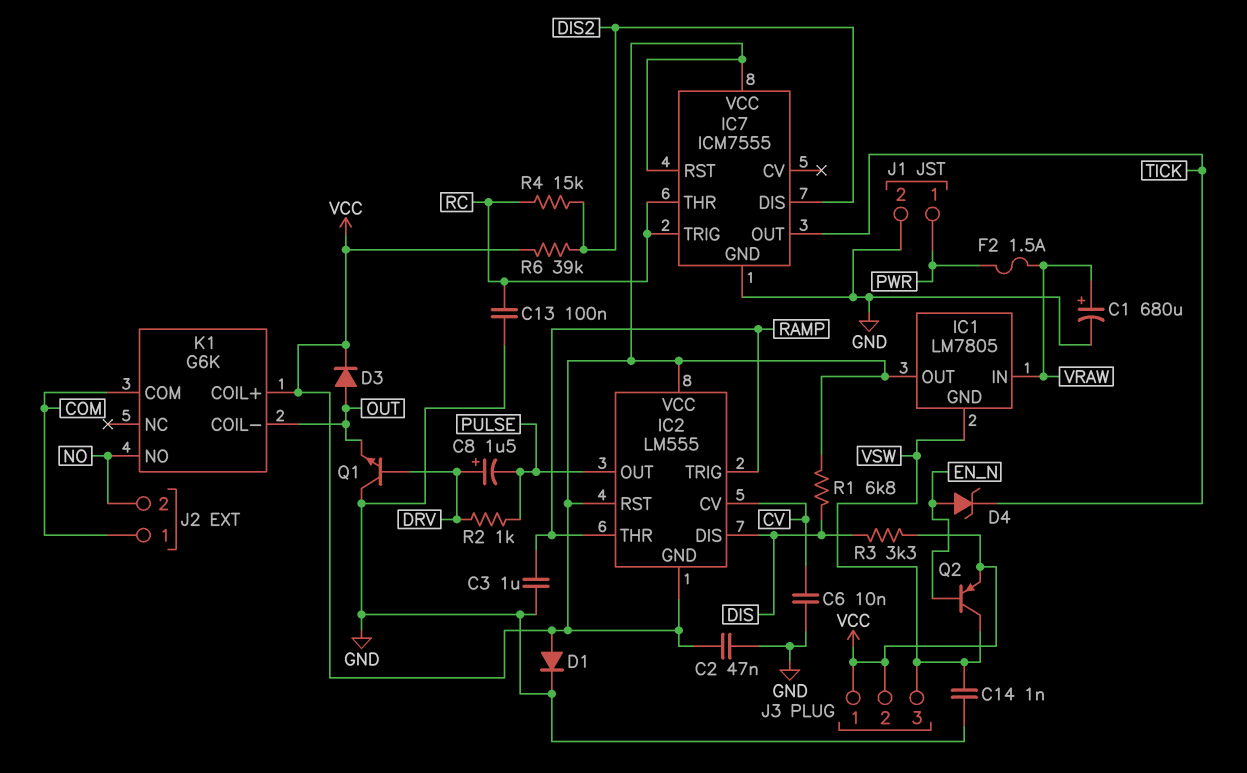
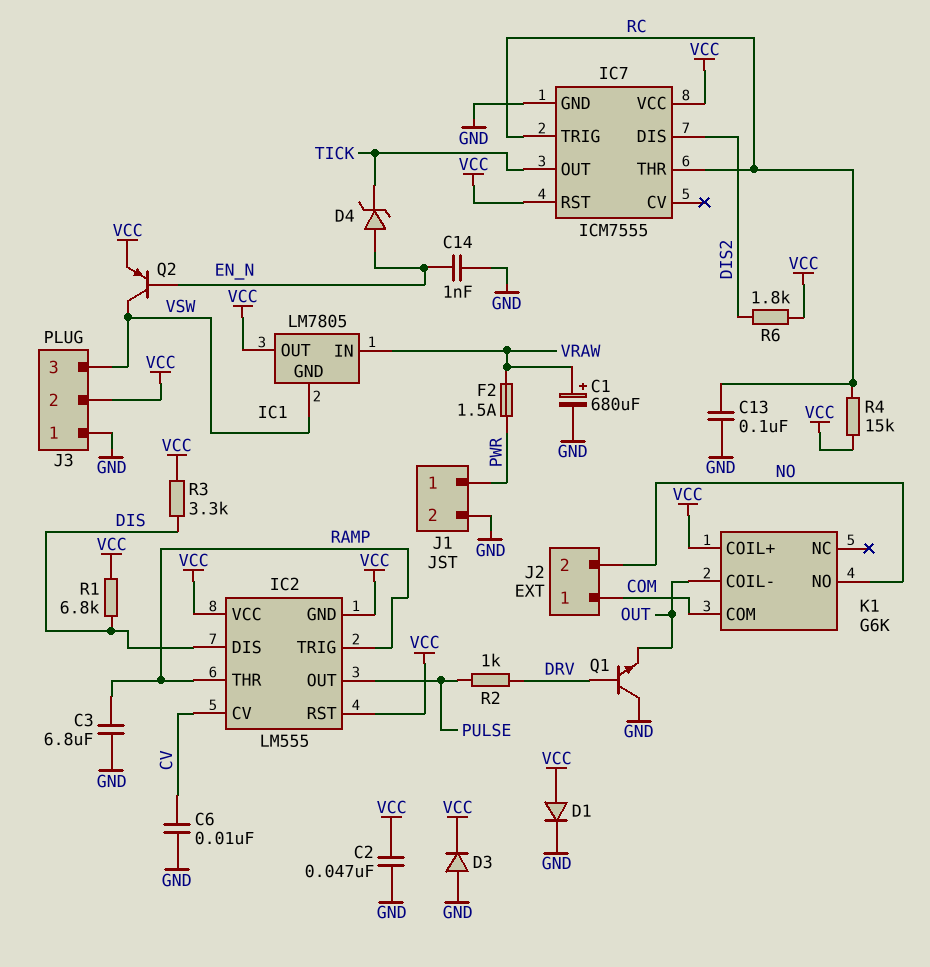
C3: 1uF (GND, RAMP) -> 6.8uF (GND, RAMP)
C8: 1.5uF (plus DRV, minus PULSE) -> none
C14: 1nF (GND, VSW) -> 1nF (EN_N, GND)
D3: diode (A OUT, K VCC) -> diode (A GND, K VCC)
J3 pin 1: VCC -> GND
R4: 15k (DIS2, RC) -> 15k (RC, VCC)
R6: 39k (DIS2, VCC) -> 1.8k (DIS2, VCC)

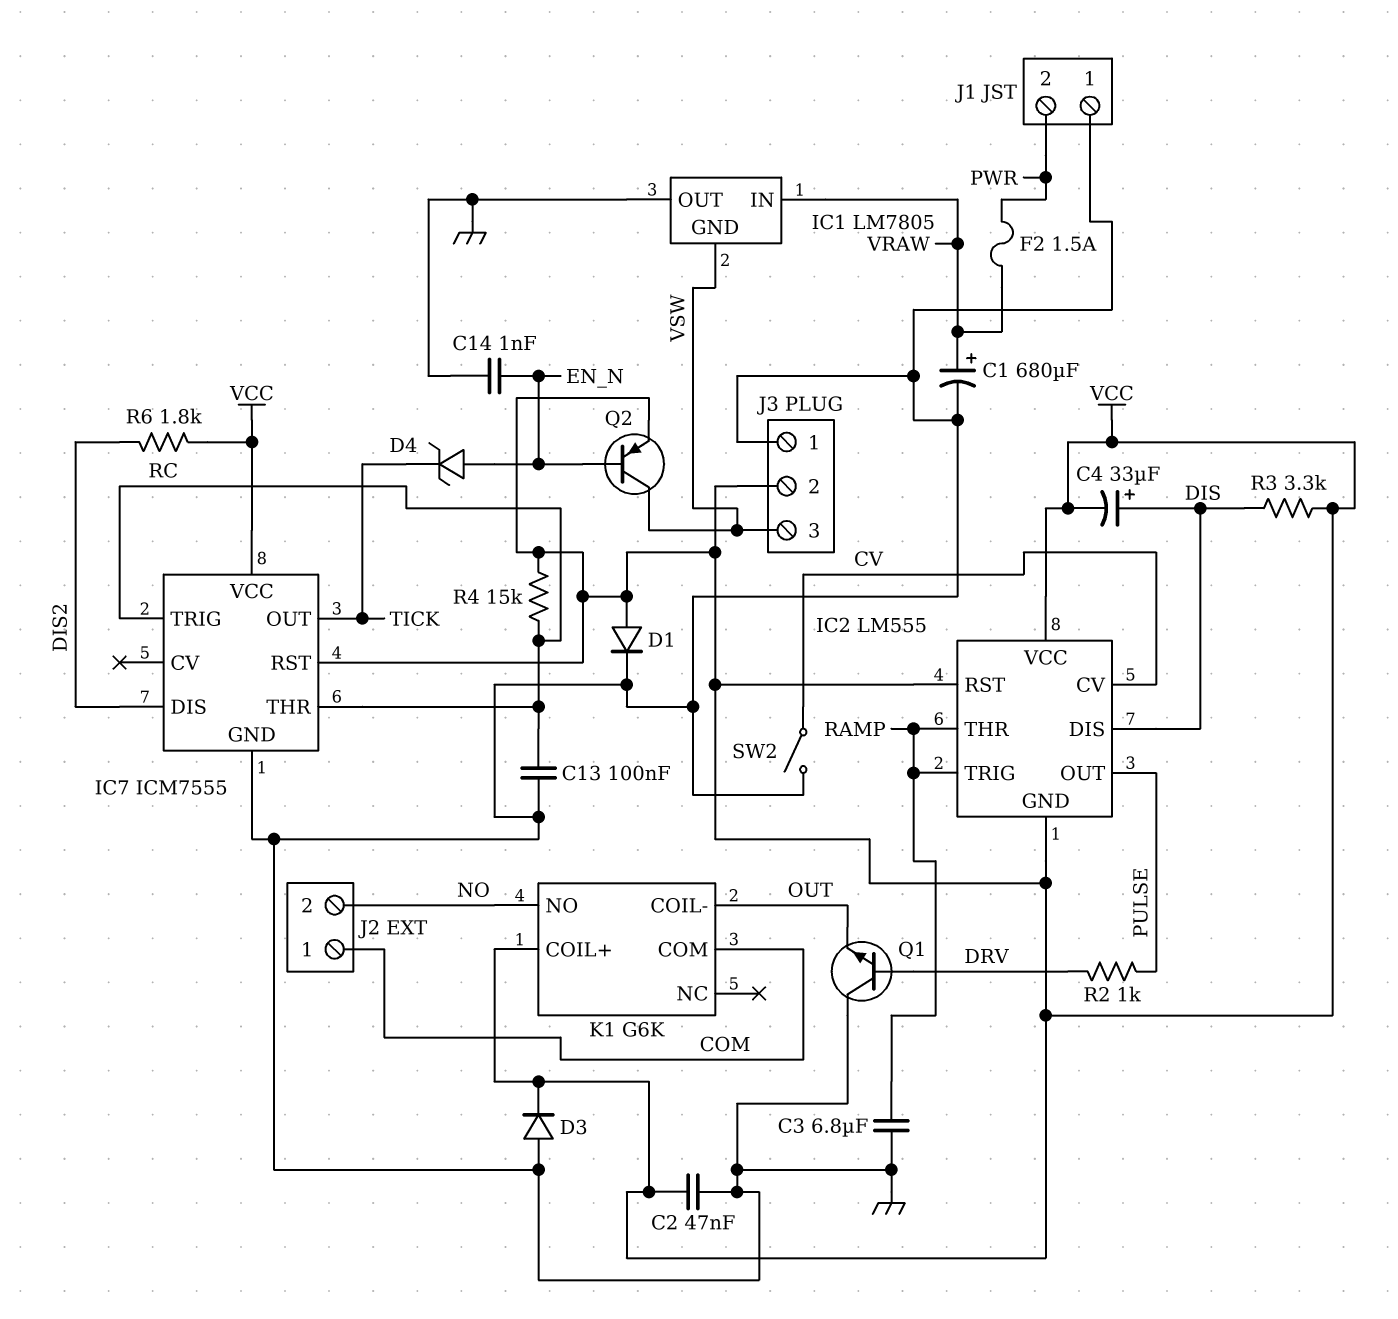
C4: none -> 33uF (plus DIS, minus VCC)
C6: 10nF (CV, GND) -> none
IC1 pin OUT: VCC -> GND
J1 pin 1: PWR -> GND
J1 pin 2: GND -> PWR
R1: 6.8k (DIS, VCC) -> none
SW2: none -> switch (CV, GND)

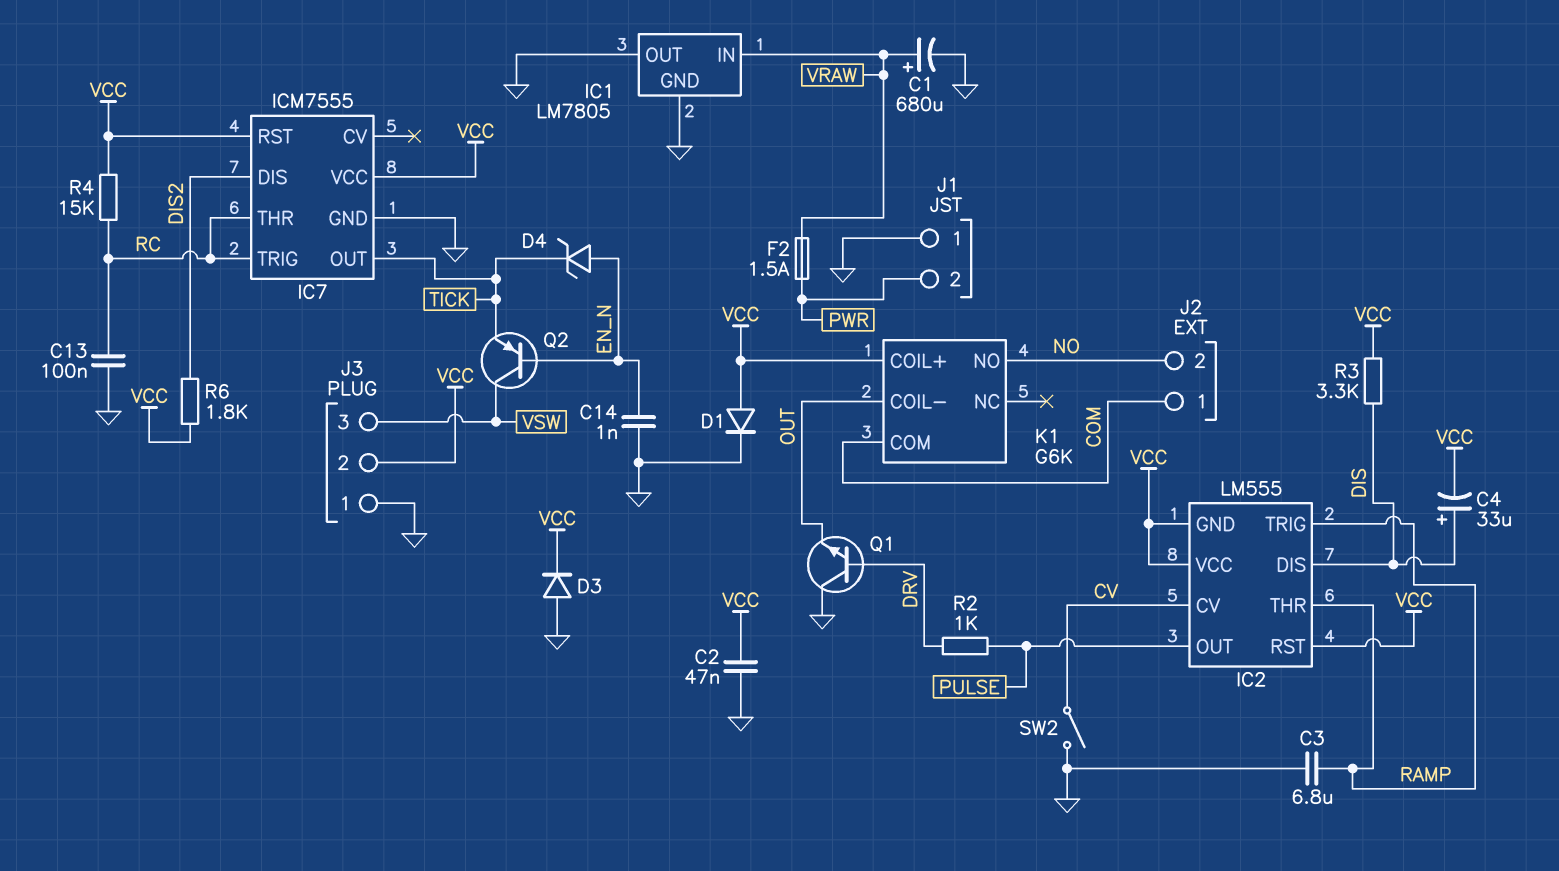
IC1 pin GND: VSW -> GND
Q2: PNP (B EN_N, C VSW, E VCC) -> PNP (B EN_N, C VSW, E TICK)

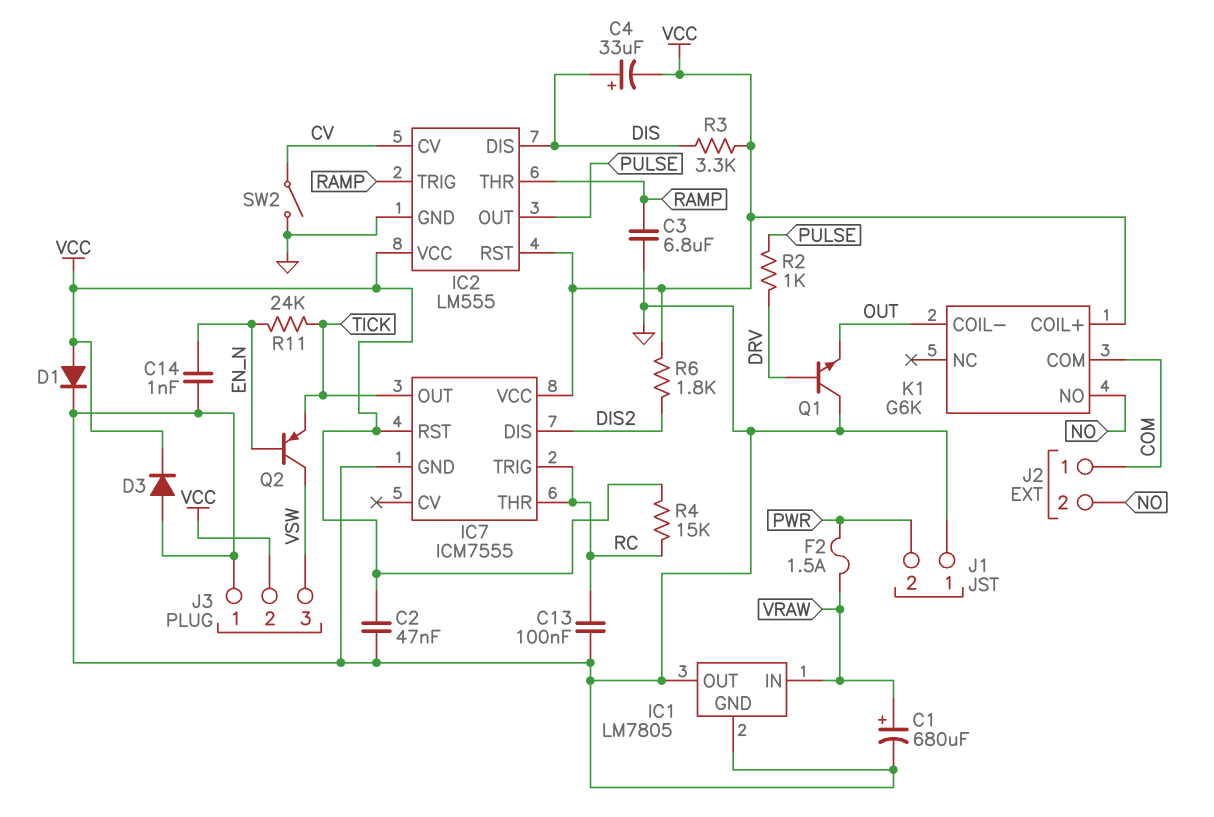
D4: zener (A EN_N, K TICK) -> none
IC2 pin GND: VCC -> GND
R11: none -> 24k (EN_N, TICK)

